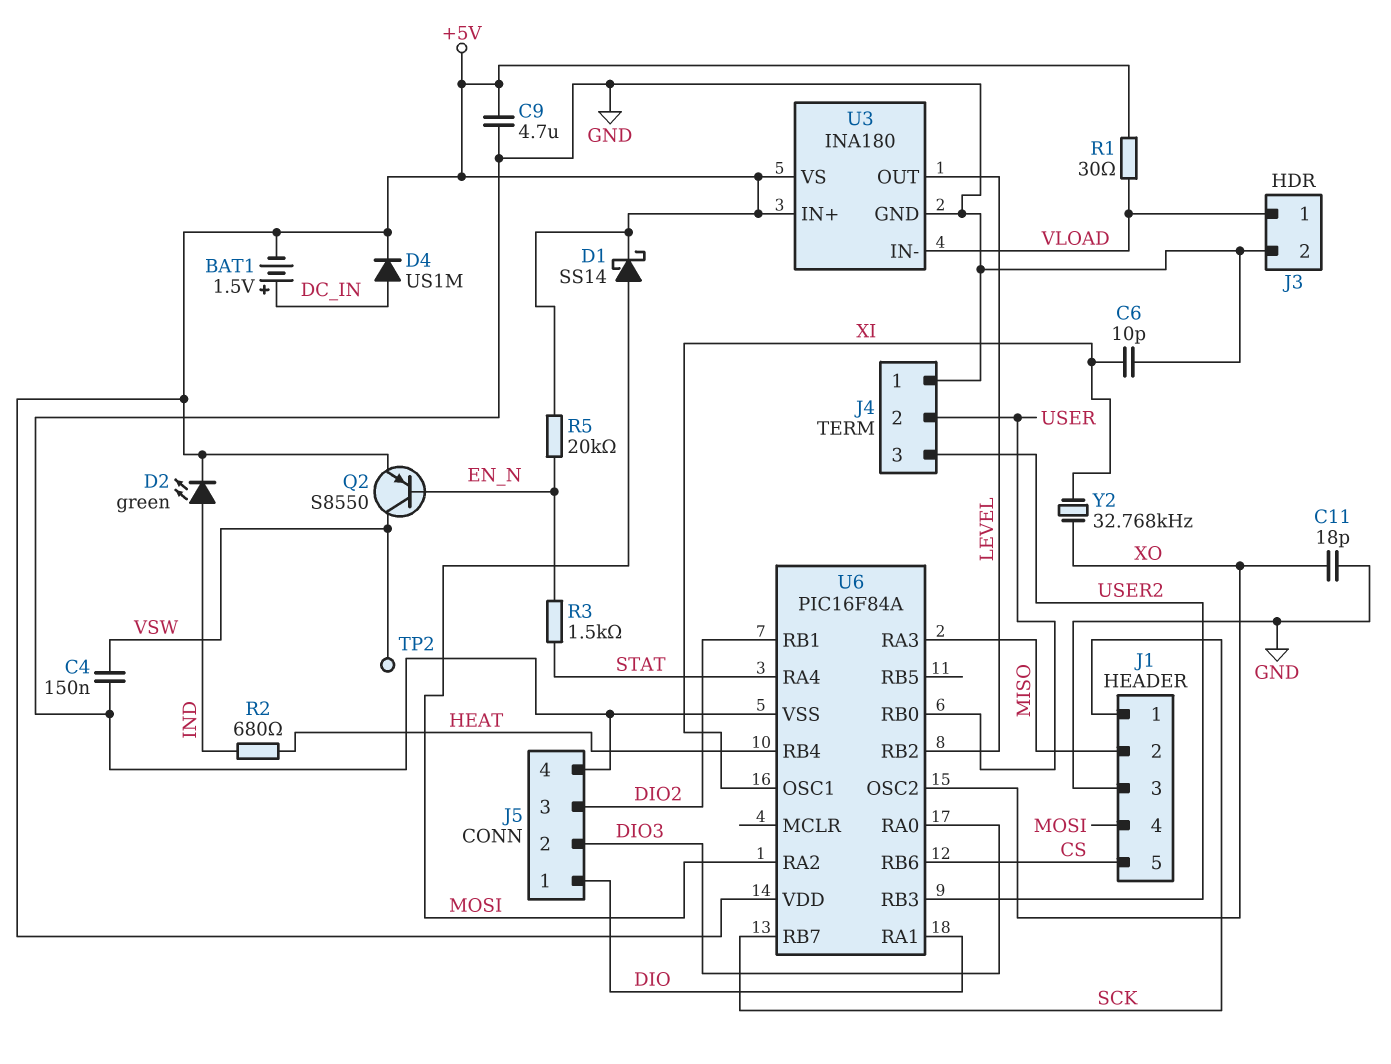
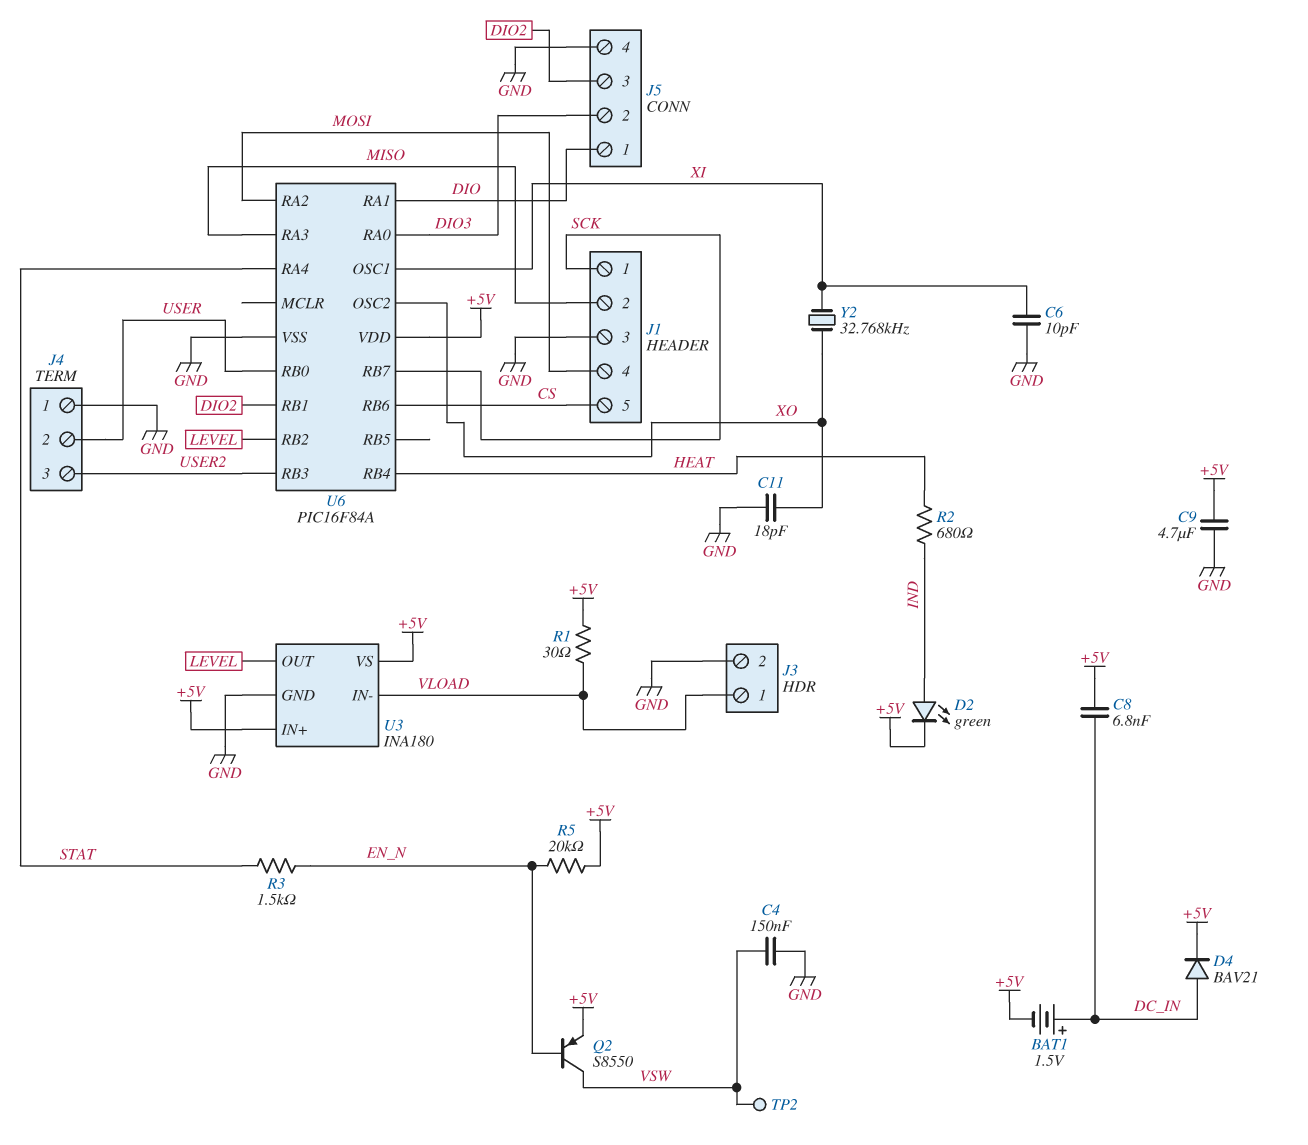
C8: none -> 6.8nF (+5V, DC_IN)
D1: schottky SS14 (A MOSI, K +5V) -> none
D4: diode US1M (A DC_IN, K +5V) -> diode BAV21 (A DC_IN, K +5V)

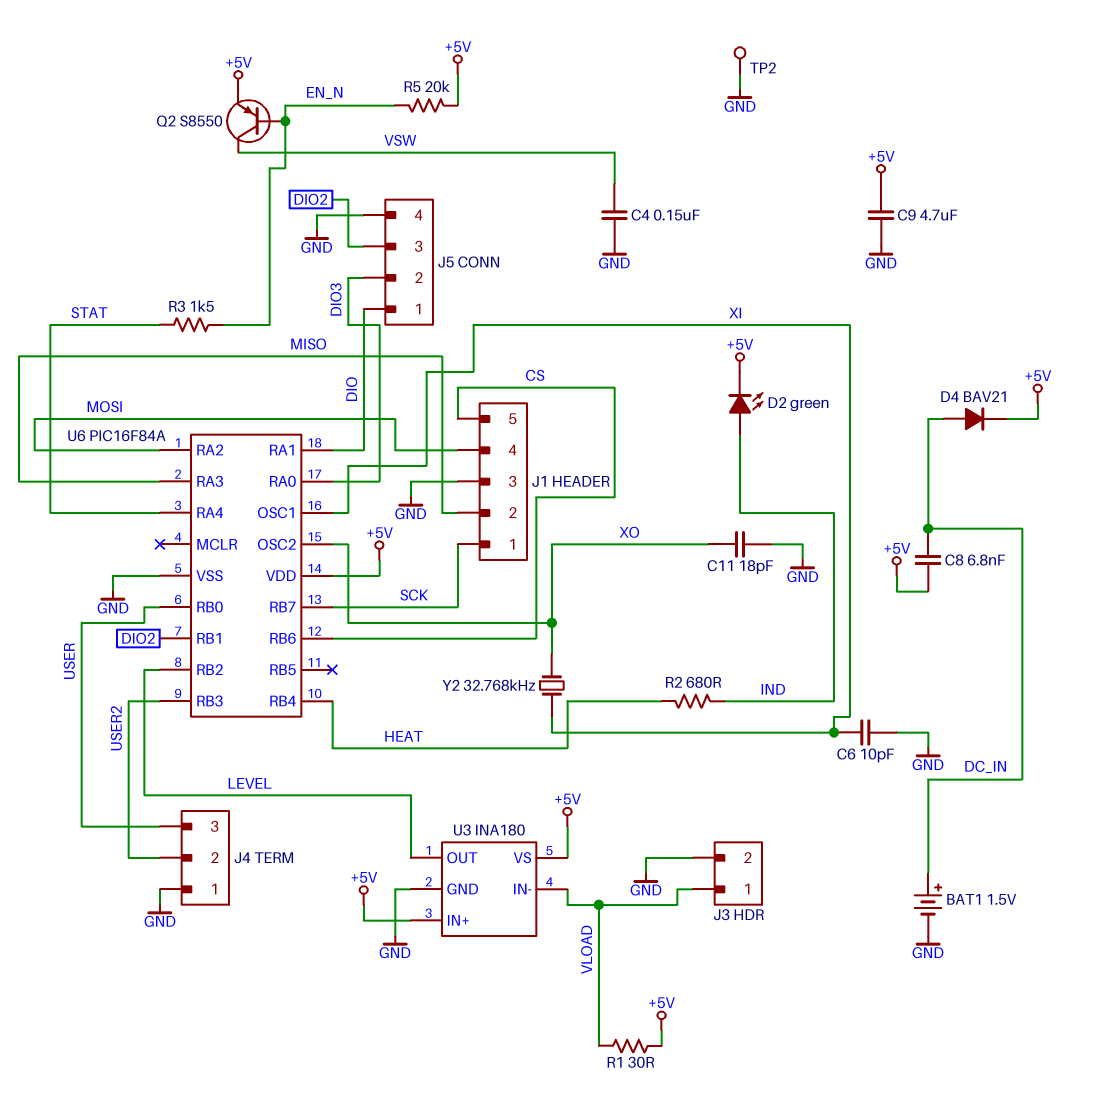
BAT1: 1.5V (plus DC_IN, minus +5V) -> 1.5V (plus DC_IN, minus GND)
J4 pin 2: USER -> USER2
J4 pin 3: USER2 -> USER
TP2: test point (VSW) -> test point (GND)

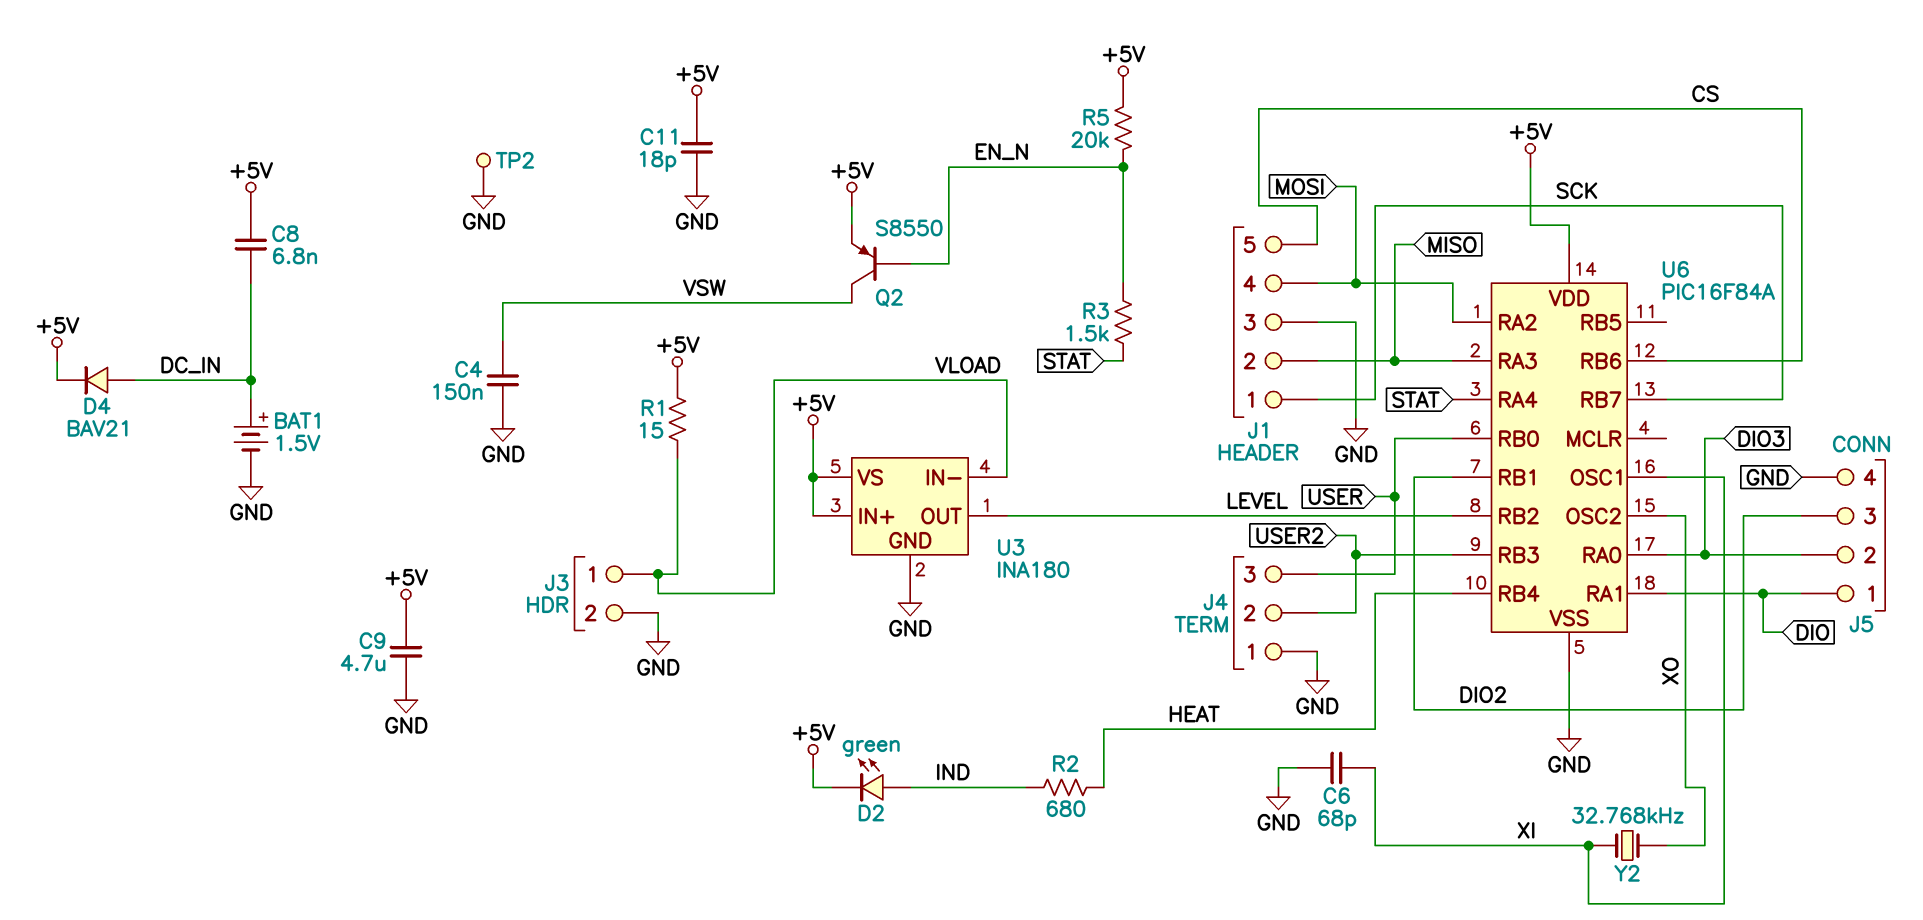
C6: 10pF (GND, XI) -> 68pF (GND, XI)
C11: 18pF (GND, XO) -> 18pF (+5V, GND)
R1: 30 (+5V, VLOAD) -> 15 (+5V, VLOAD)

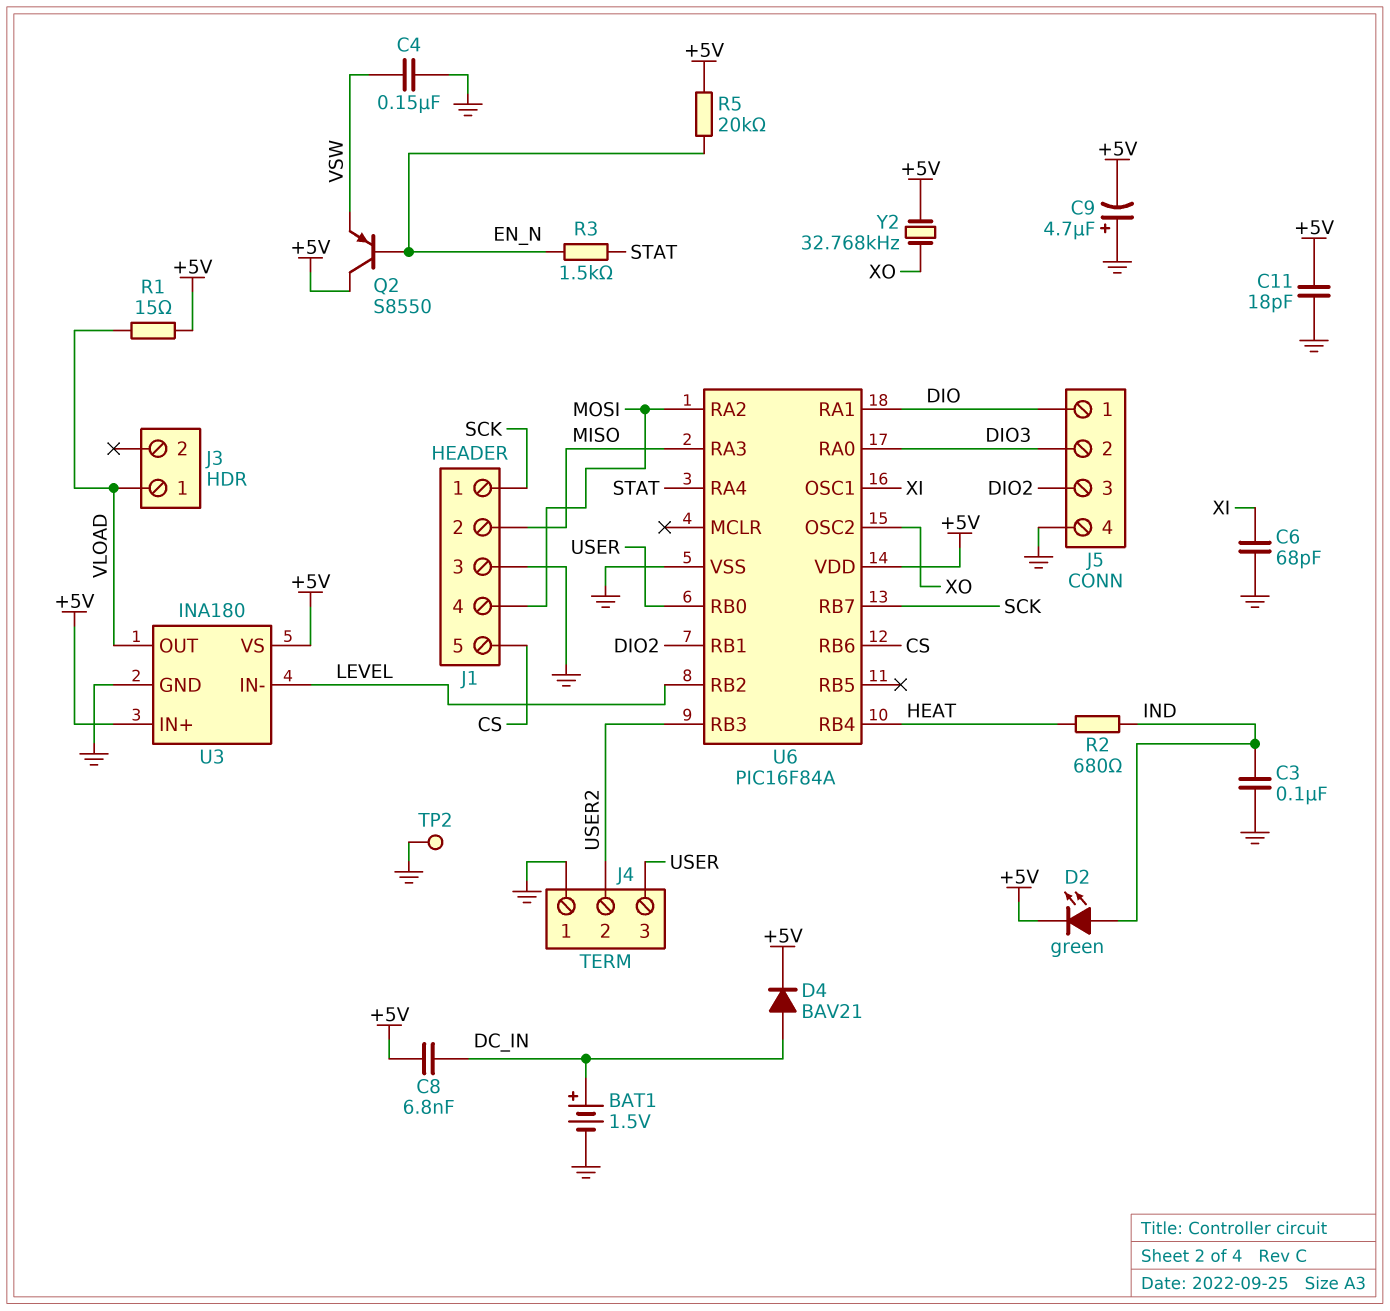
C3: none -> 100nF (GND, IND)
C9: 4.7uF (+5V, GND) -> 4.7uF (plus GND, minus +5V)
J3 pin 2: GND -> none
Q2: PNP S8550 (B EN_N, C VSW, E +5V) -> PNP S8550 (B EN_N, C +5V, E VSW)
U3 pin IN-: VLOAD -> LEVEL
U3 pin OUT: LEVEL -> VLOAD
Y2: 32.768kHz (XI, XO) -> 32.768kHz (+5V, XO)

